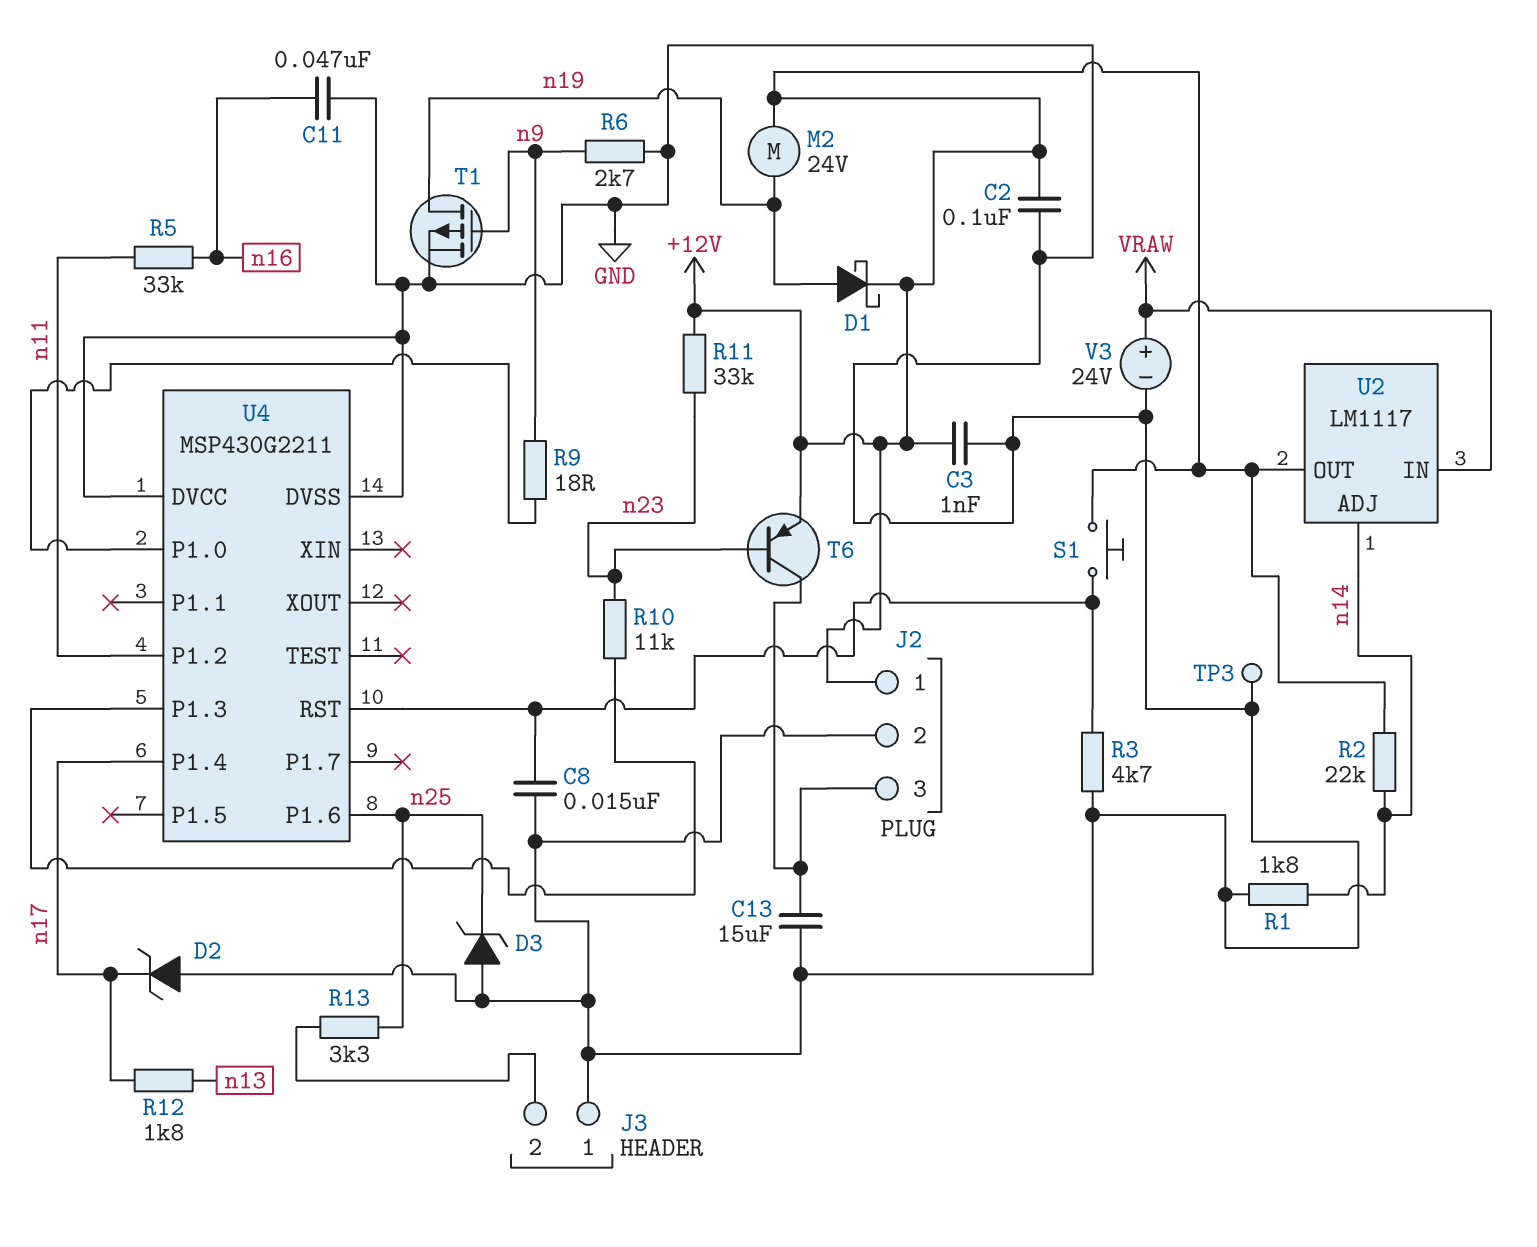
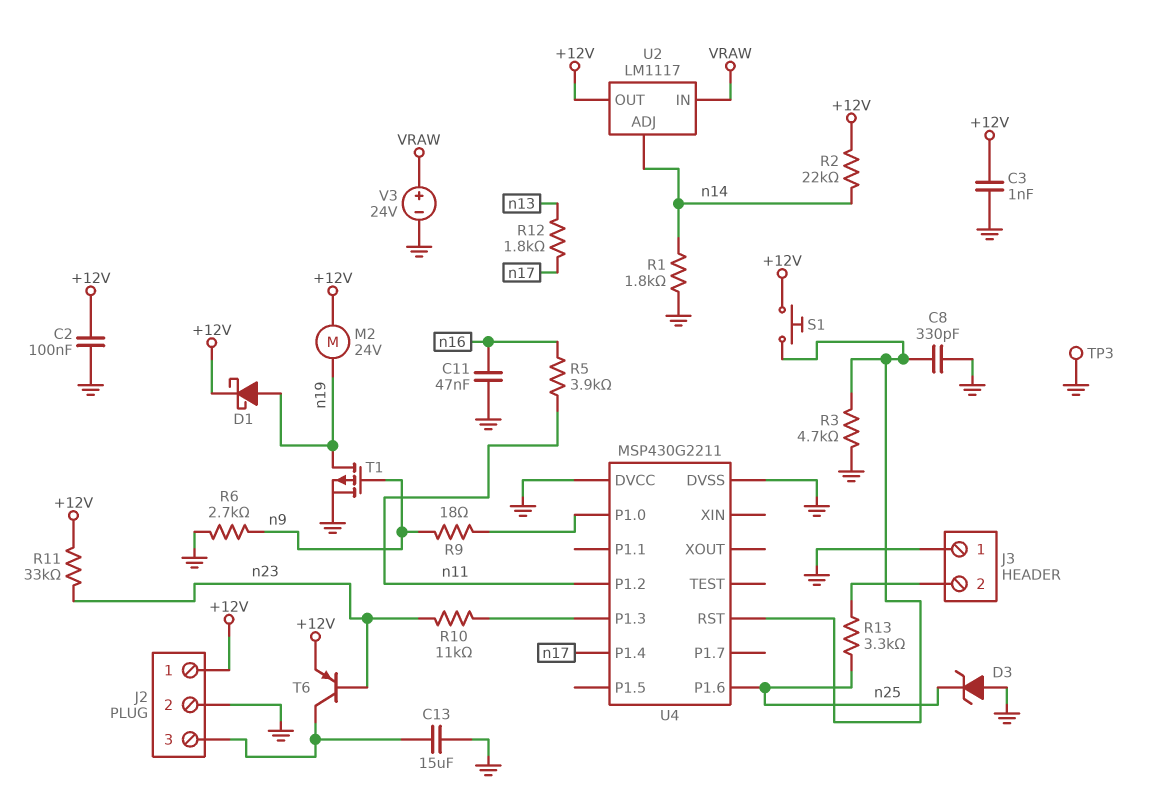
C8: 15nF (GND, U4/RST) -> 330pF (GND, U4/RST)
D2: zener (A GND, K n17) -> none
R5: 33k (n11, n16) -> 3.9k (n11, n16)

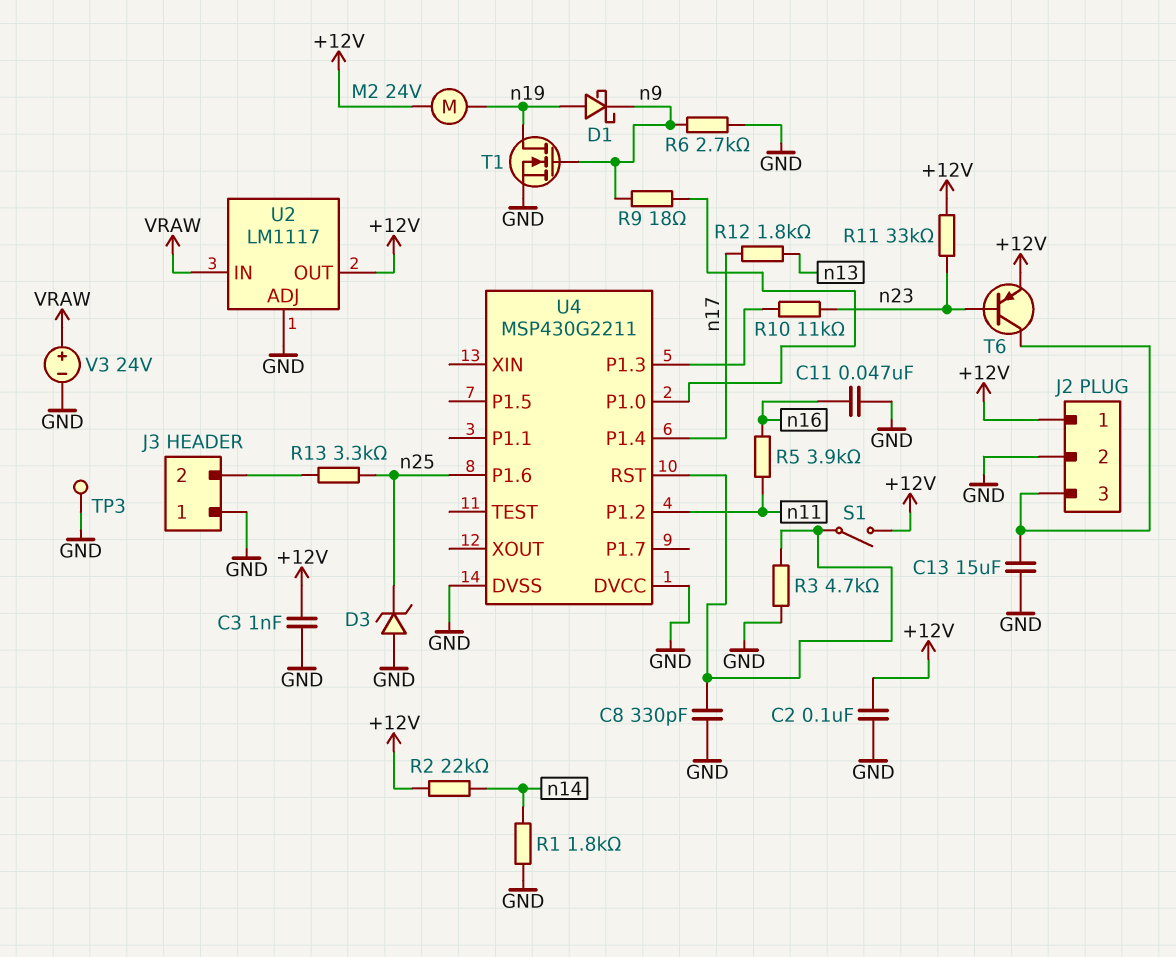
D1: schottky (A n19, K +12V) -> schottky (A n19, K n9)
S1: button (+12V, U4/RST) -> switch (+12V, U4/RST)
T1: PMOS (G n9, D n19, S GND) -> NMOS (G n9, D n19, S GND)
U2 pin ADJ: n14 -> GND

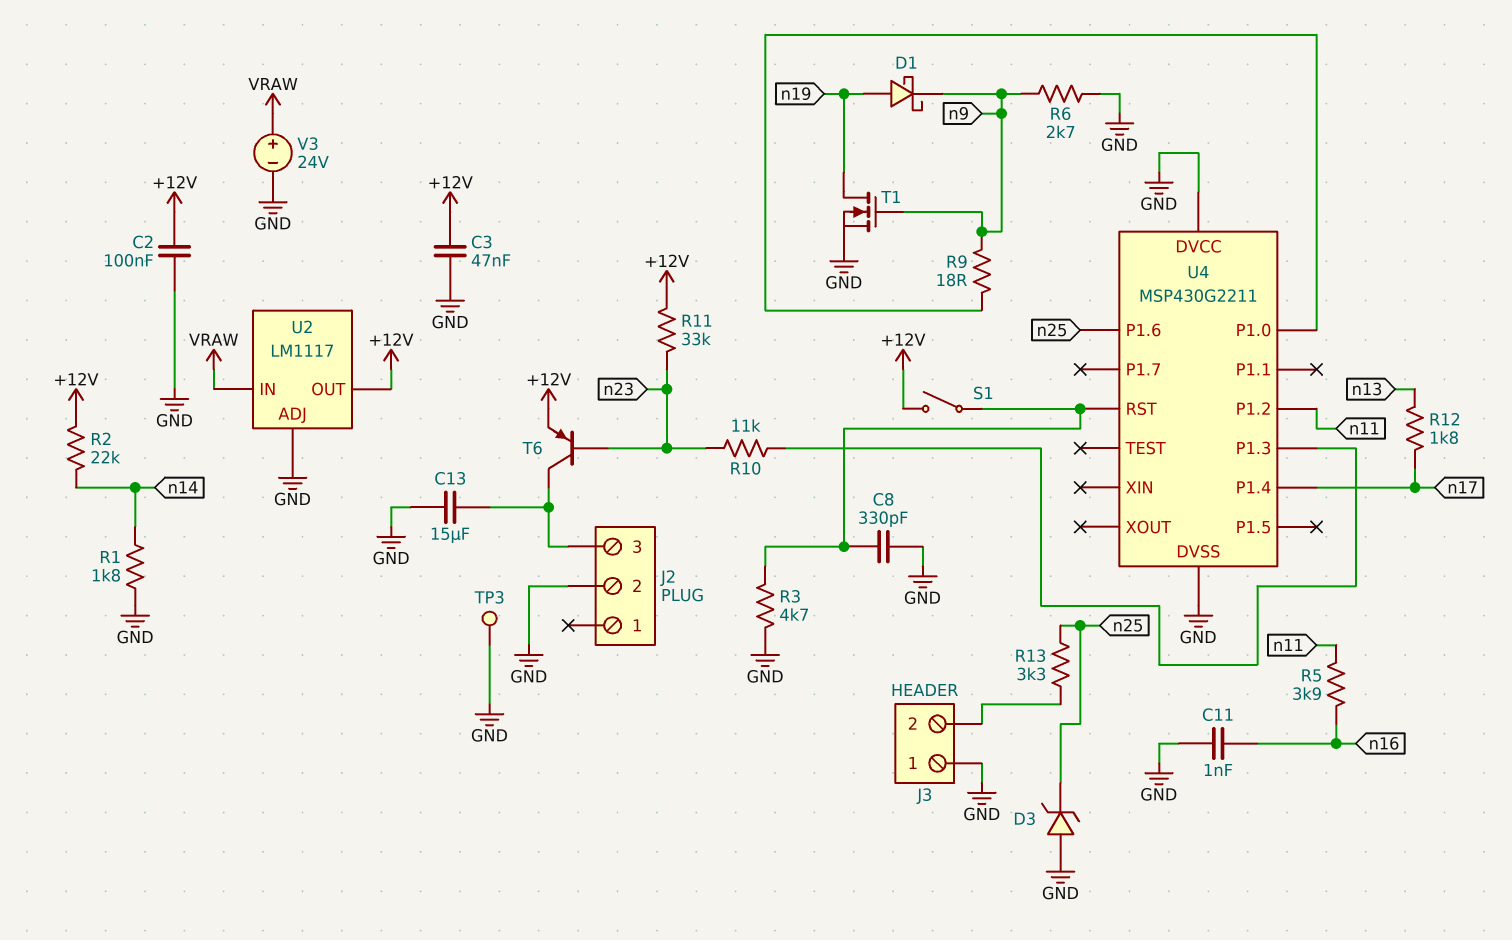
C3: 1nF (+12V, GND) -> 47nF (+12V, GND)
C11: 47nF (GND, n16) -> 1nF (GND, n16)
J2 pin 1: +12V -> none
M2: motor 24V (+12V, n19) -> none

